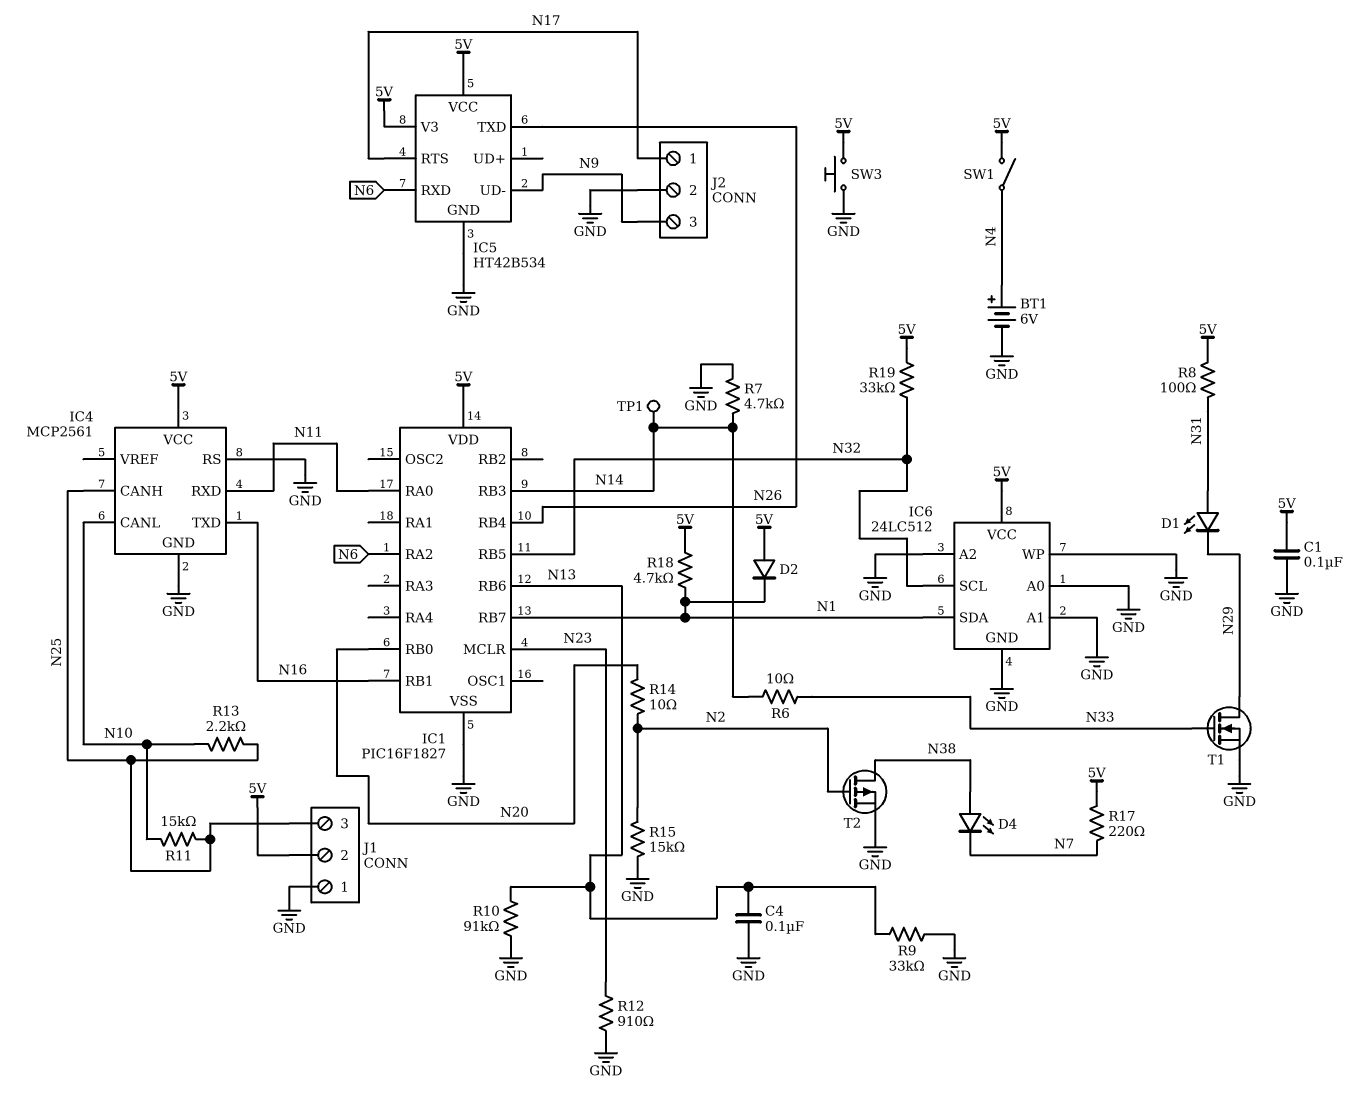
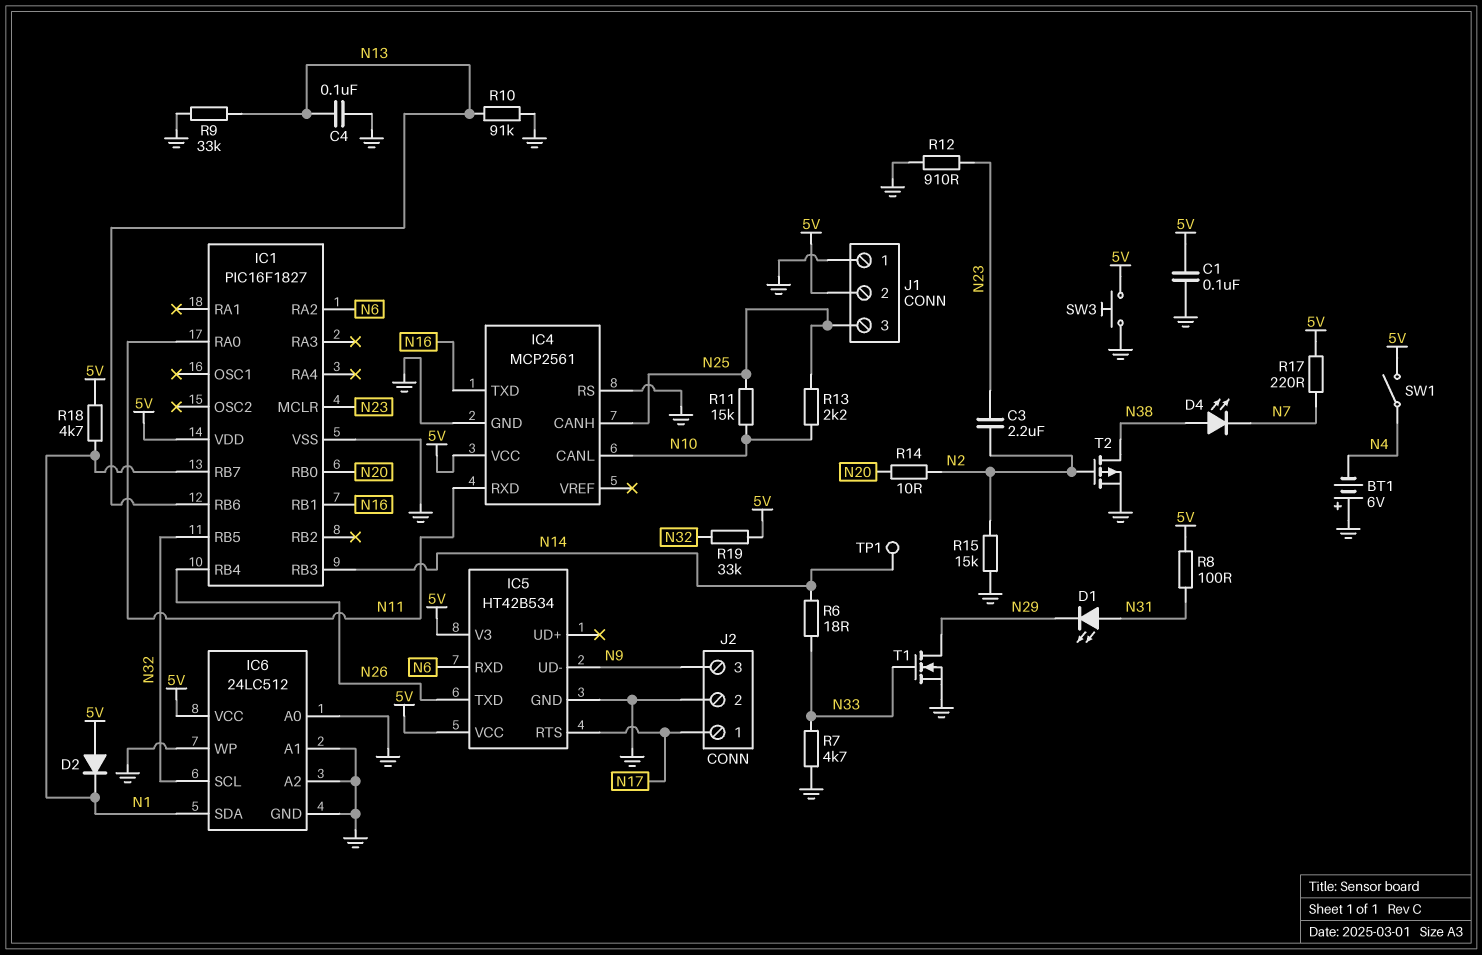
BT1: 6V (plus N4, minus GND) -> 6V (plus GND, minus N4)
C3: none -> 2.2uF (N2, N23)
R6: 10 (N14, N33) -> 18 (N14, N33)
R7: 4.7k (GND, N14) -> 4.7k (GND, N33)

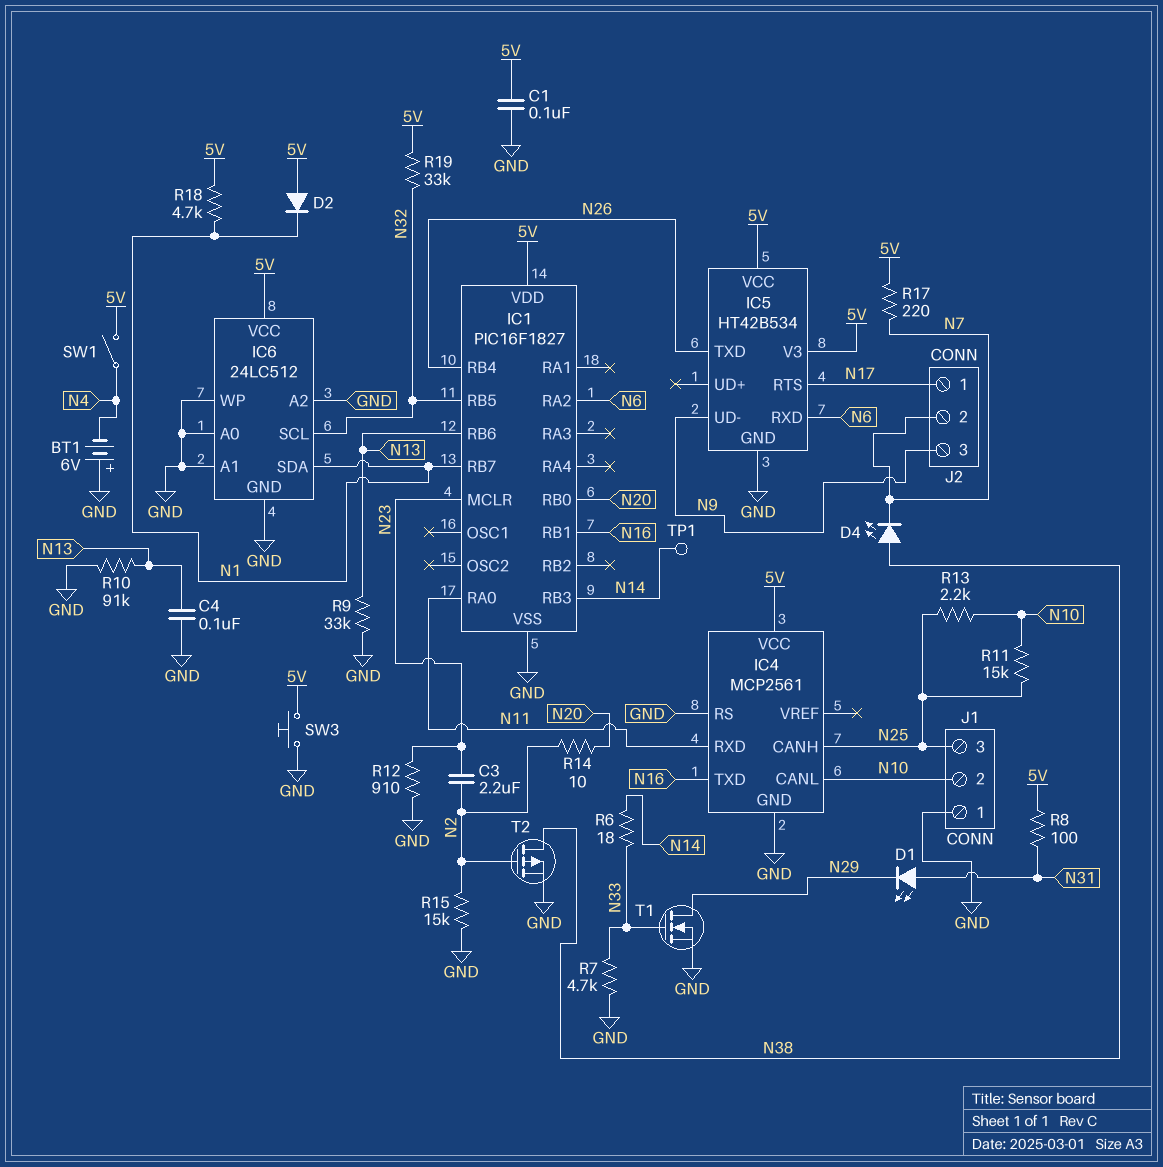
J1 pin 2: 5V -> N10
J2 pin 2: GND -> N7

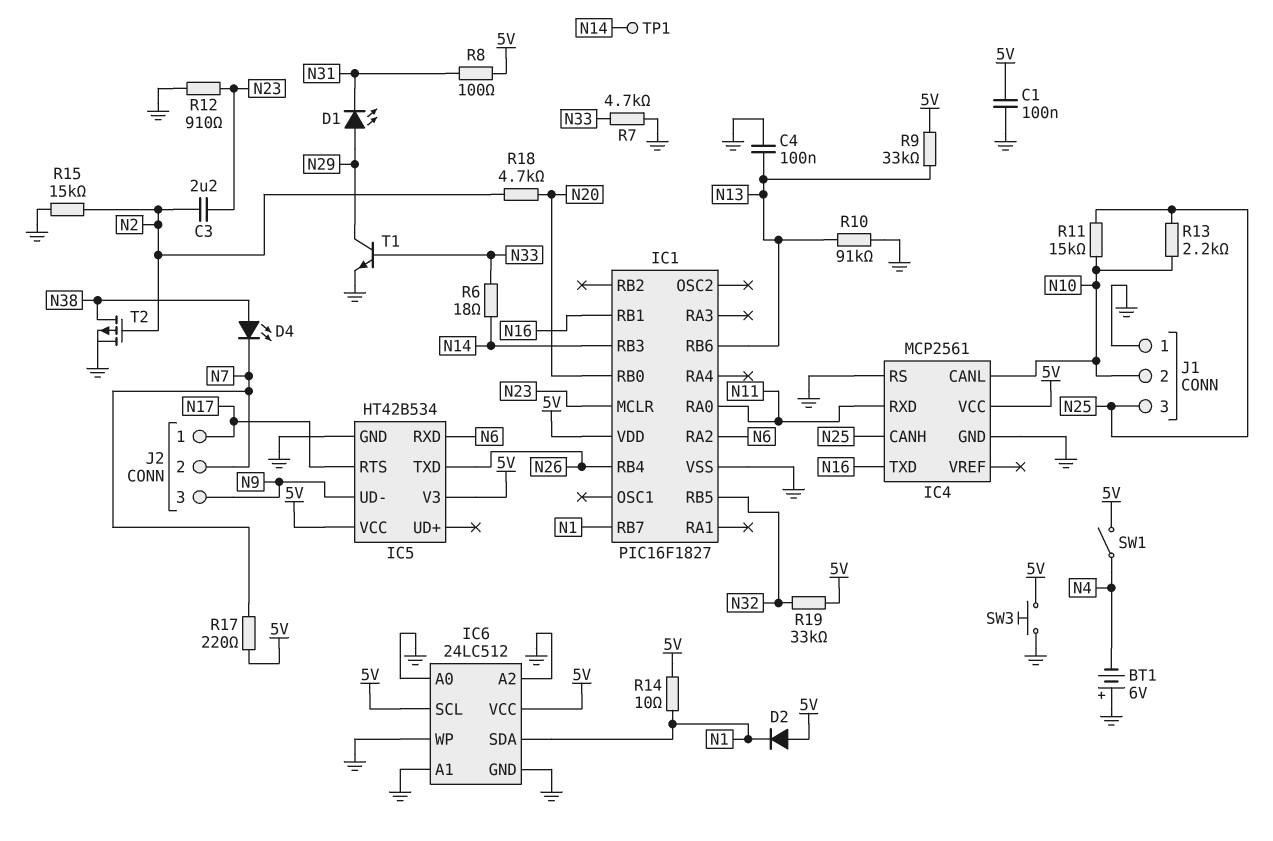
D1: LED (A N31, K N29) -> LED (A N29, K N31)
IC6 pin SCL: N32 -> 5V
R9: 33k (GND, N13) -> 33k (5V, N13)
R14: 10 (N2, N20) -> 10 (5V, N1)
R18: 4.7k (5V, N1) -> 4.7k (N2, N20)
T1: NMOS (G N33, D N29, S GND) -> NPN (B N33, C N29, E GND)

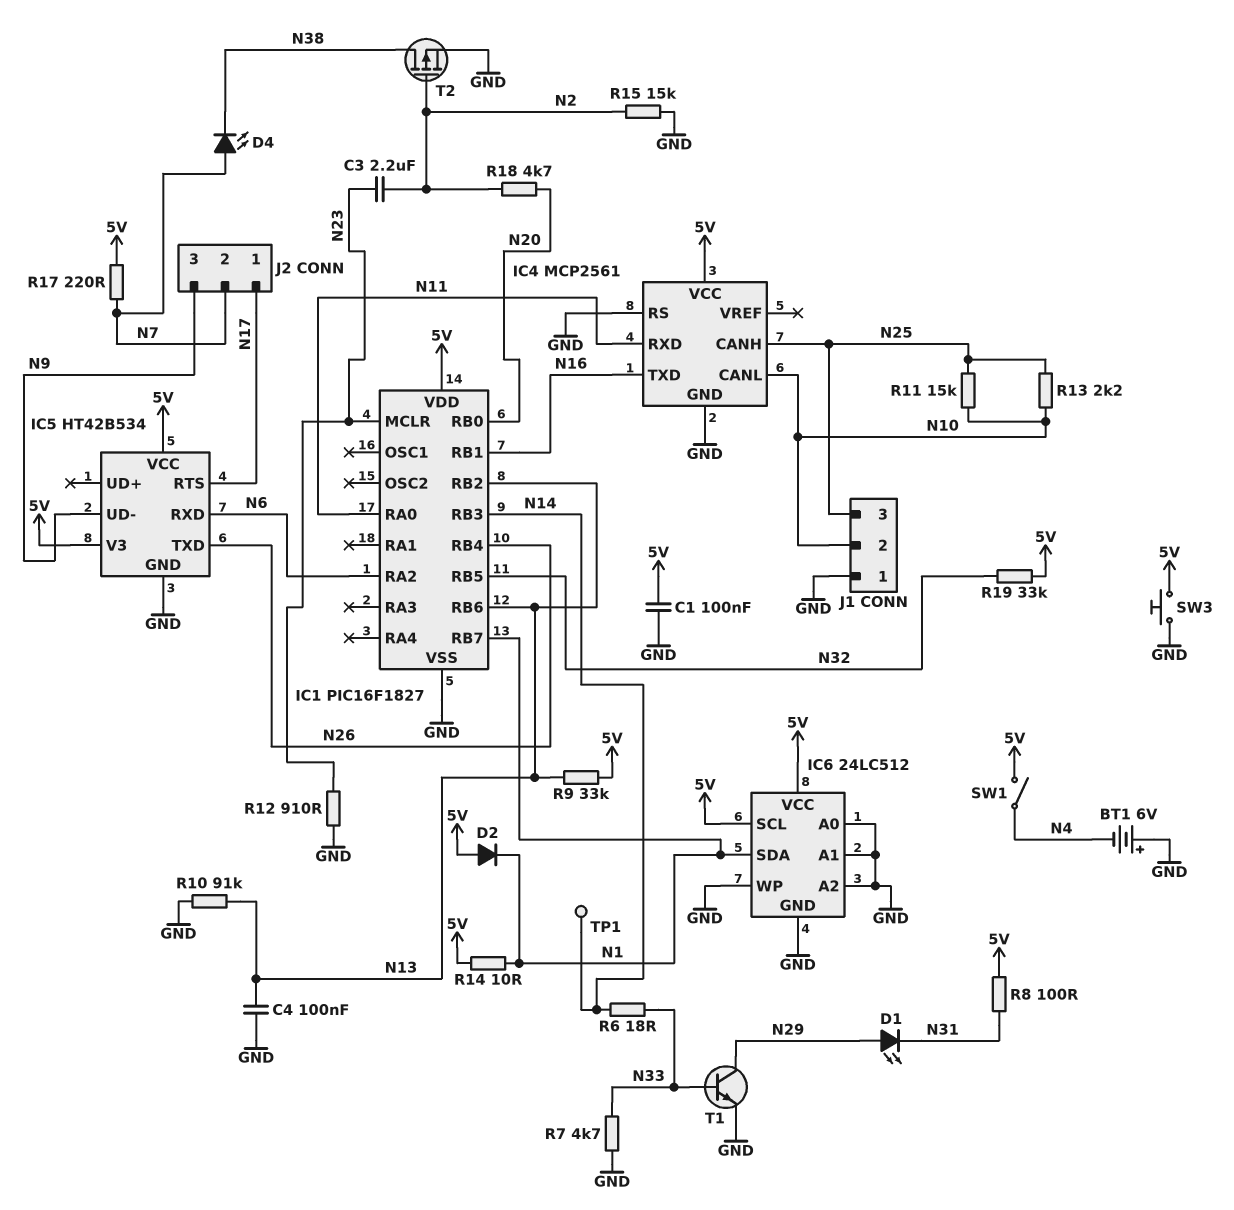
D4: LED (A N38, K N7) -> LED (A N7, K N38)
IC1 pin RB2: none -> N13

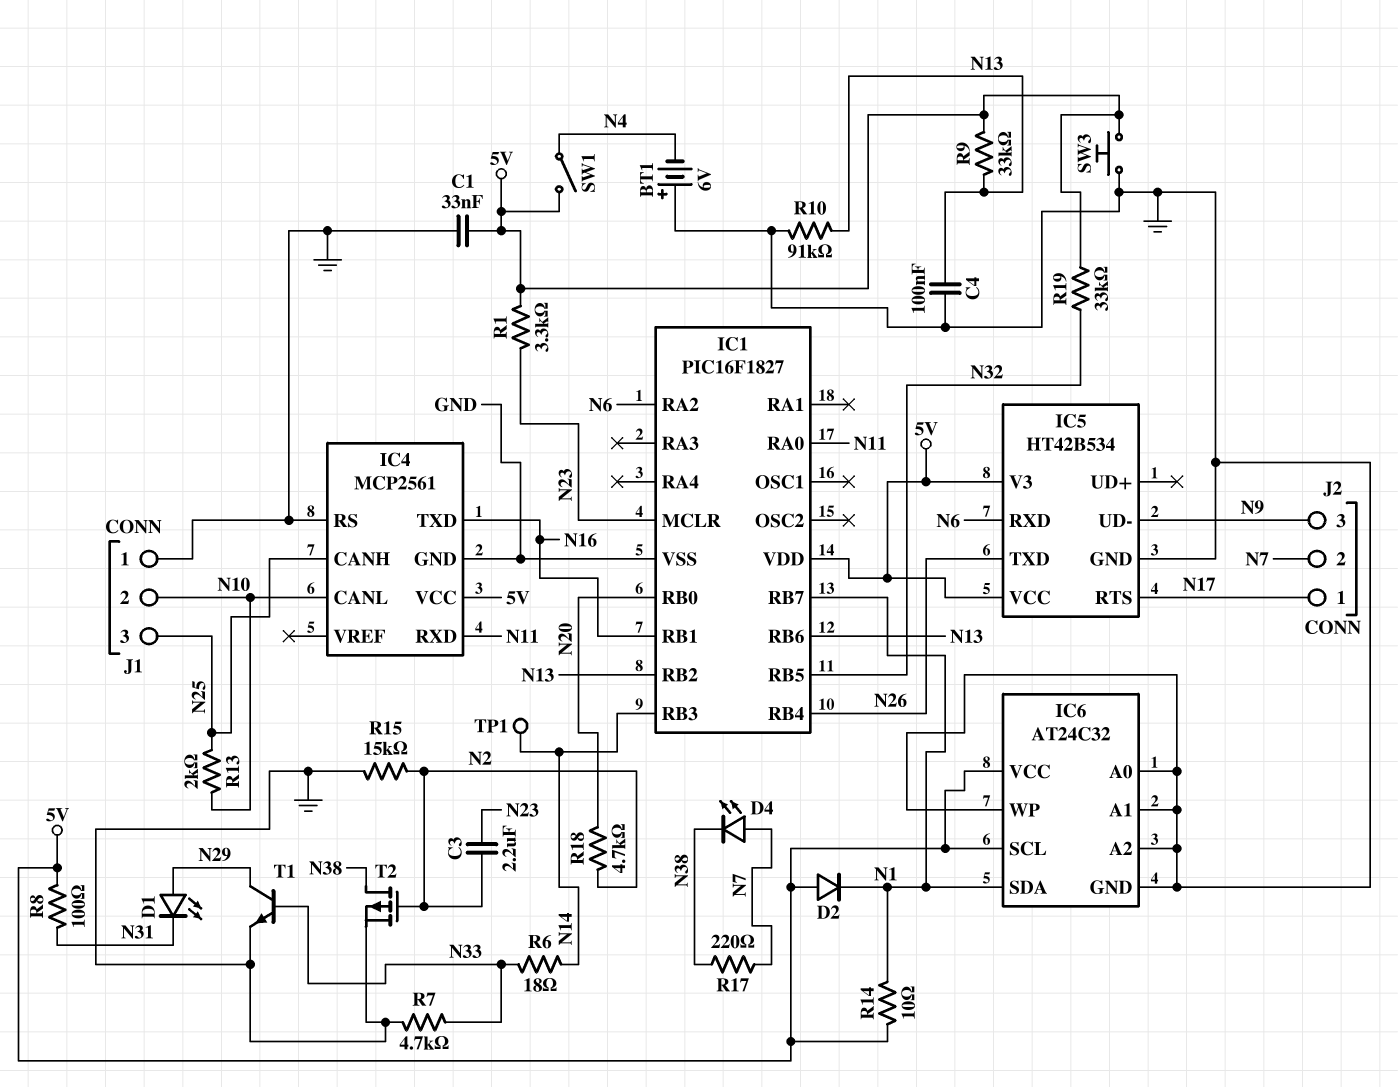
C1: 100nF (5V, GND) -> 33nF (5V, GND)
IC6: 24LC512 -> AT24C32
R1: none -> 3.3k (5V, N23)
R11: 15k (N10, N25) -> none
R12: 910 (GND, N23) -> none
R13: 2.2k (N10, N25) -> 2k (N10, N25)
R17: 220 (5V, N7) -> 220 (N7, N38)

